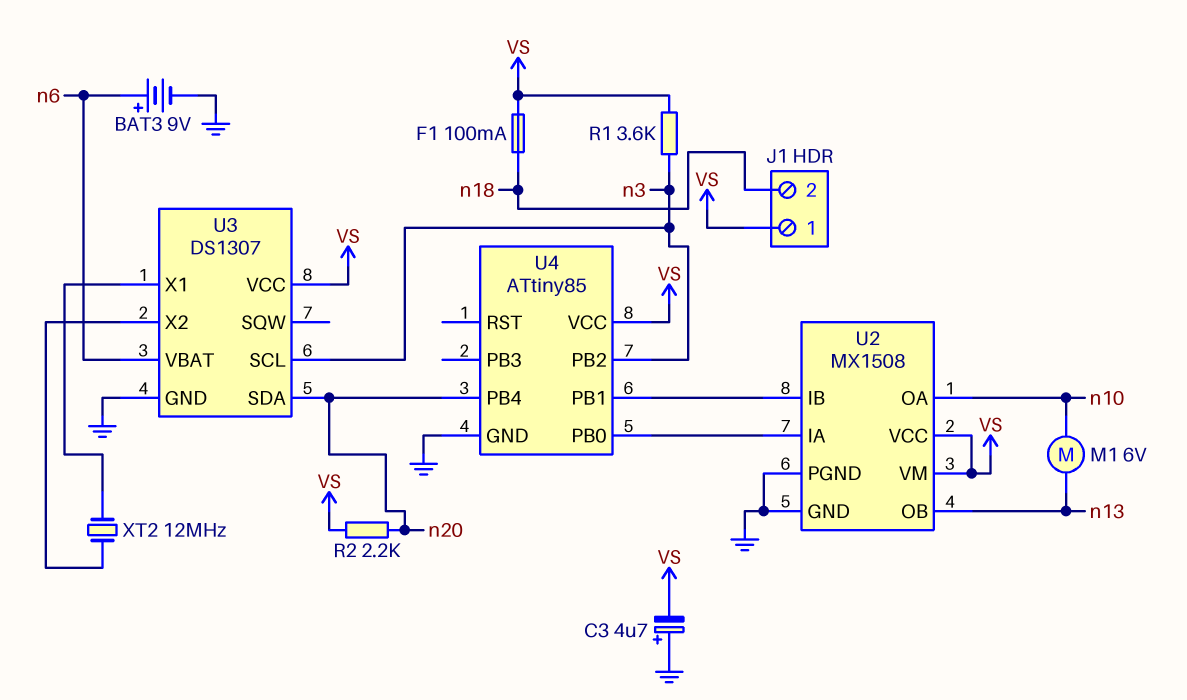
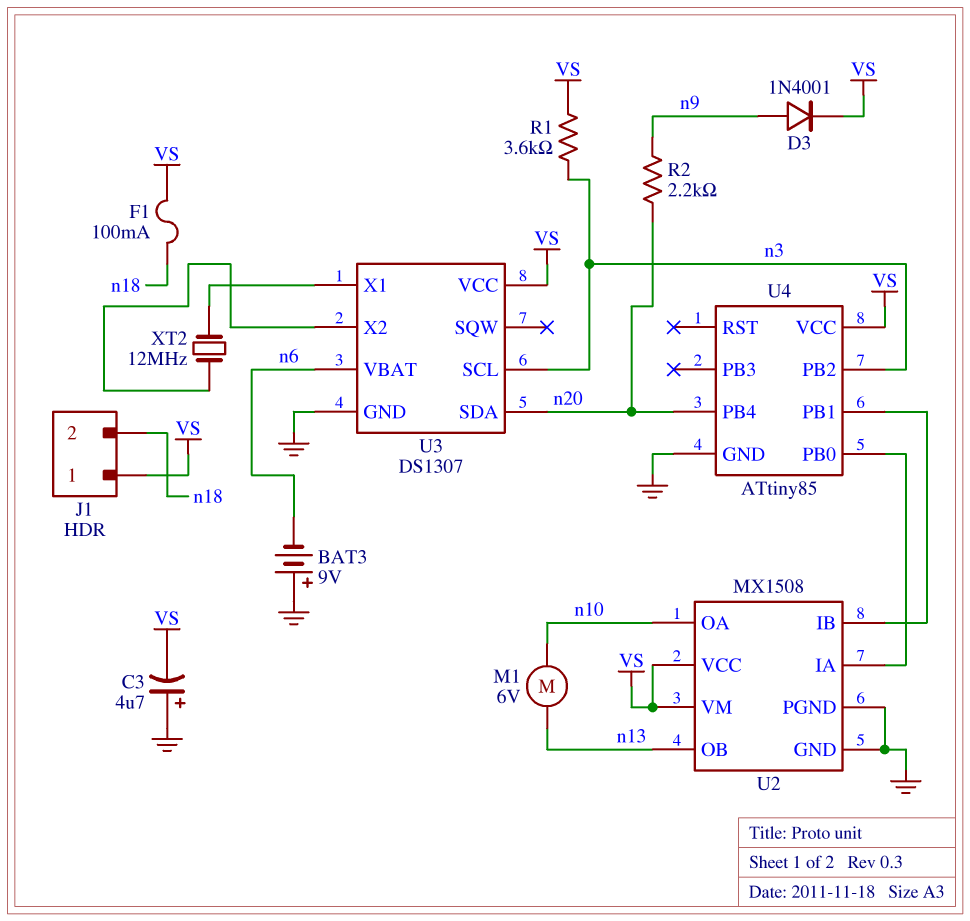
BAT3: 9V (plus n6, minus GND) -> 9V (plus GND, minus n6)
D3: none -> diode 1N4001 (A n9, K VS)
R2: 2.2k (VS, n20) -> 2.2k (n9, n20)

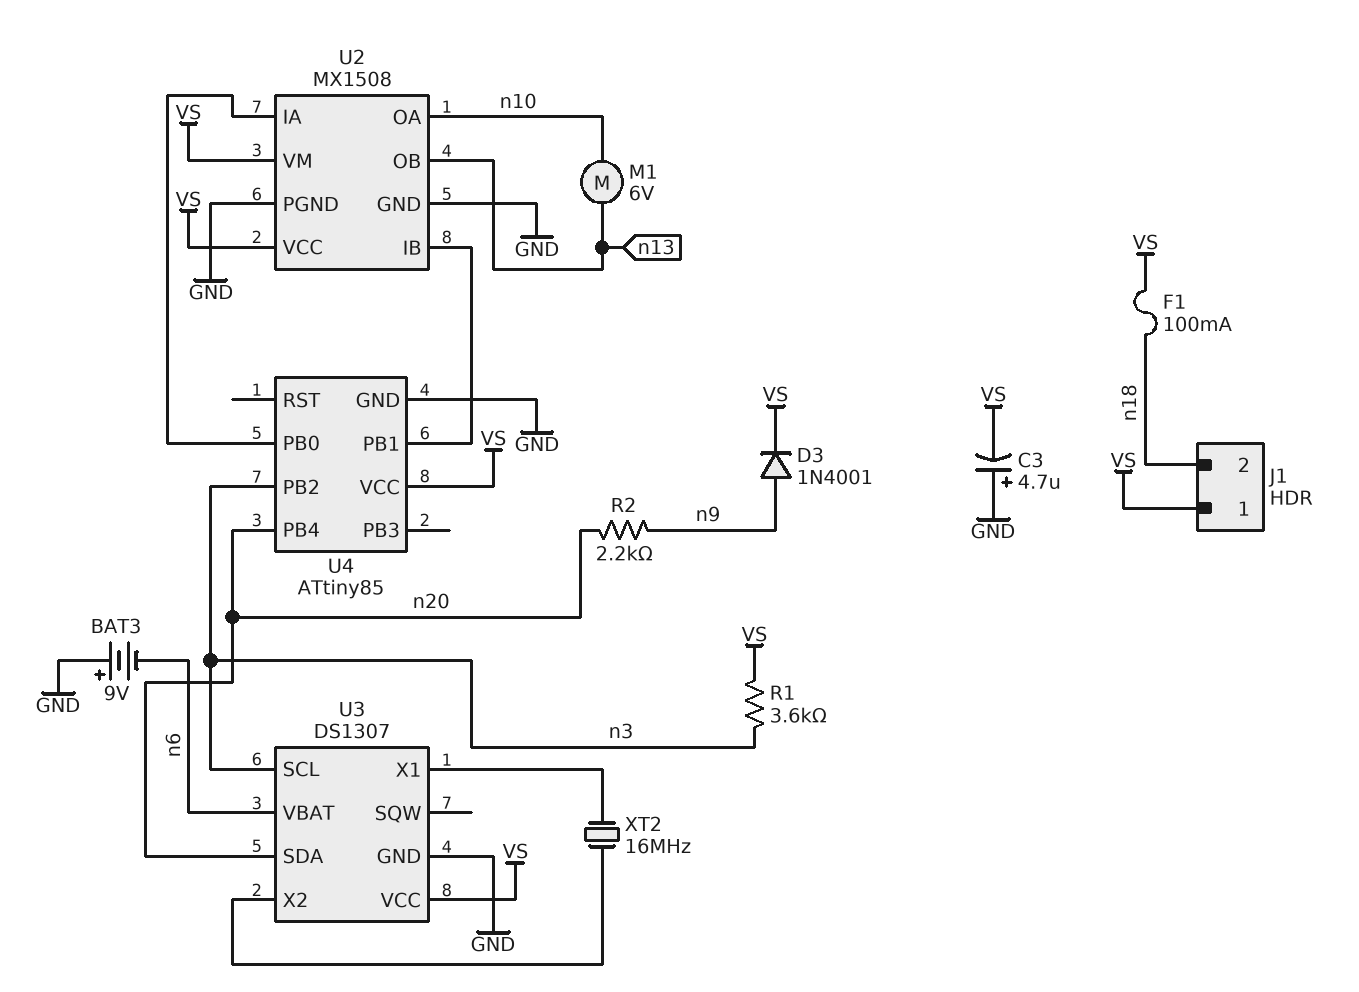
XT2: 12MHz (U3/X1, U3/X2) -> 16MHz (U3/X1, U3/X2)

